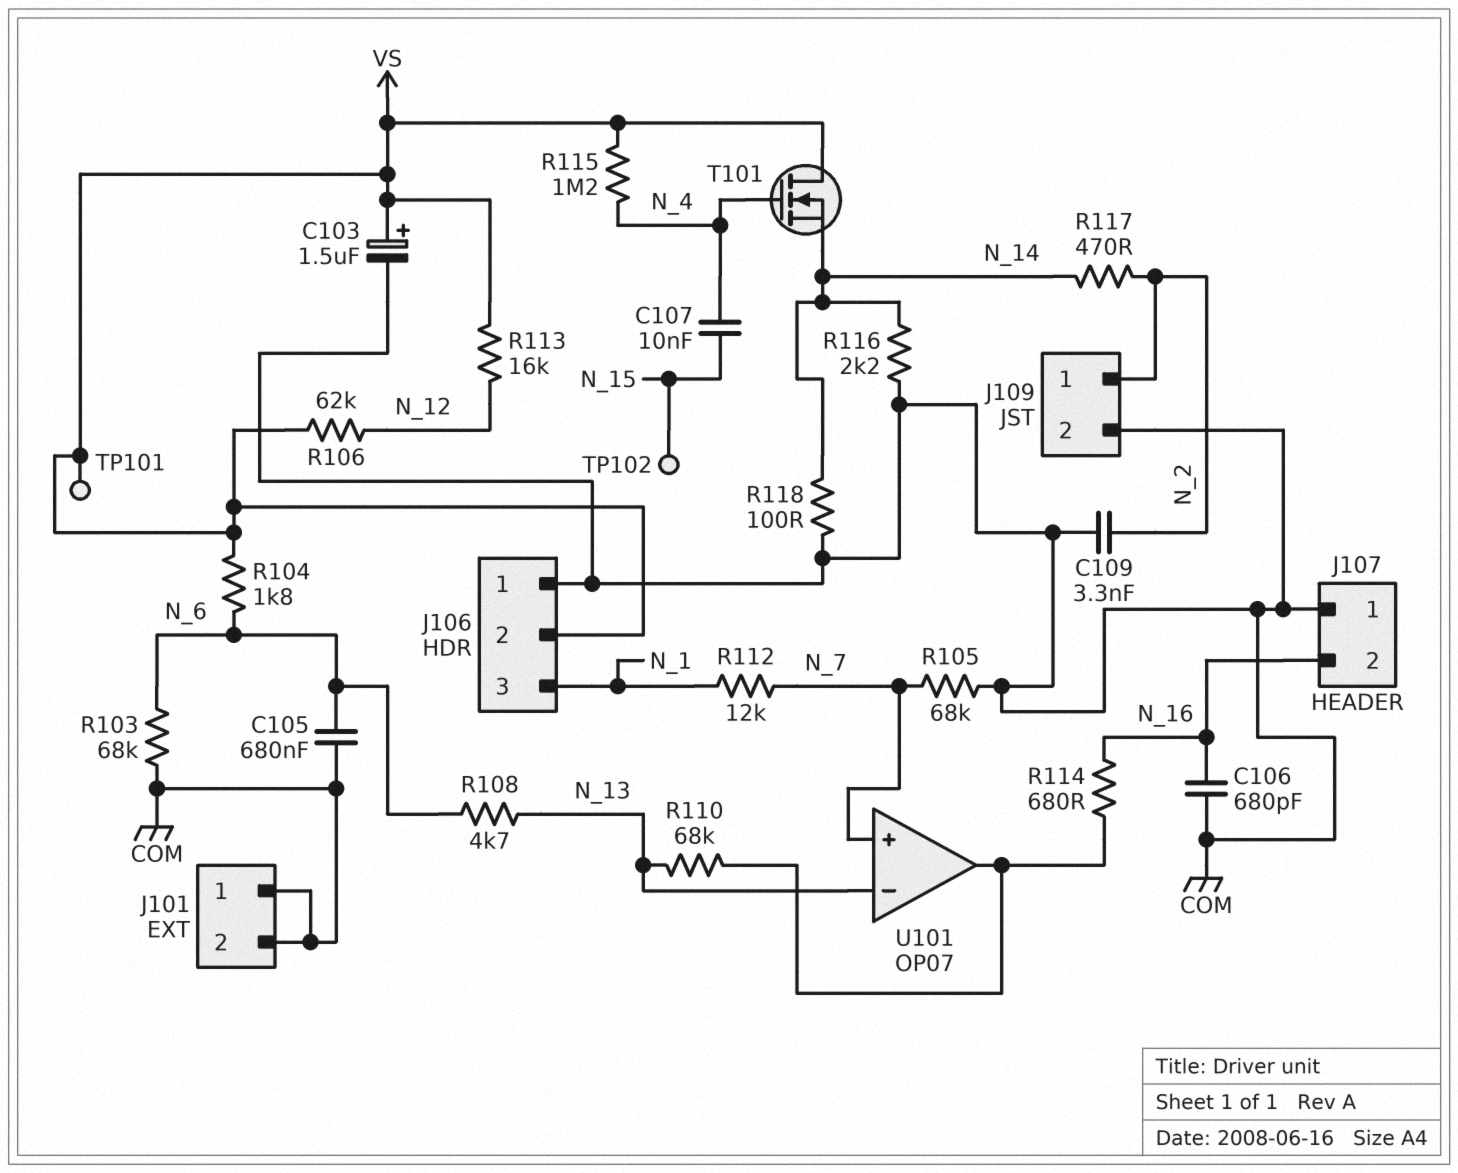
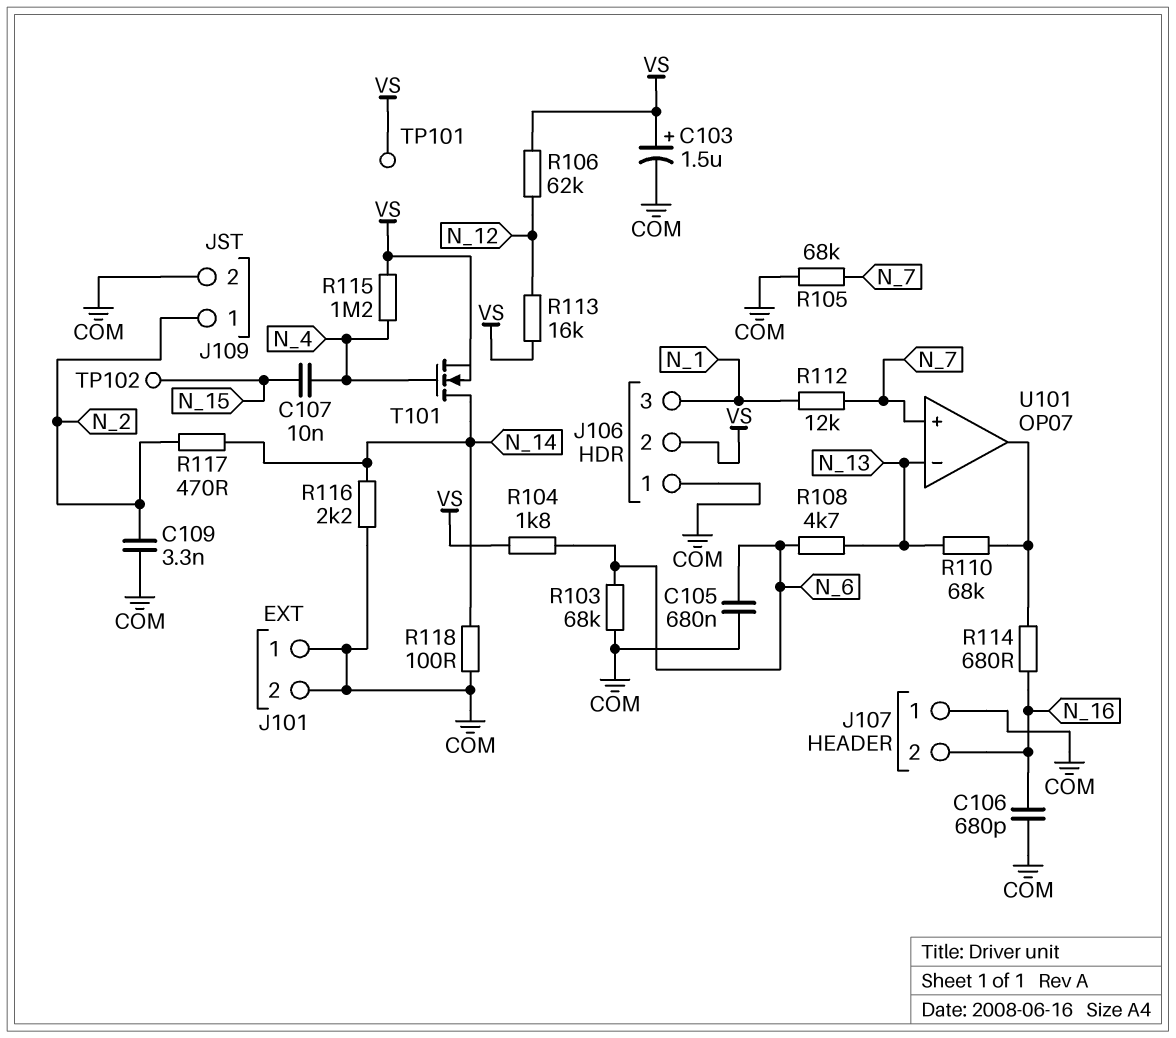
T101: NMOS (G N_4, D VS, S N_14) -> NMOS (G N_4, D N_14, S VS)

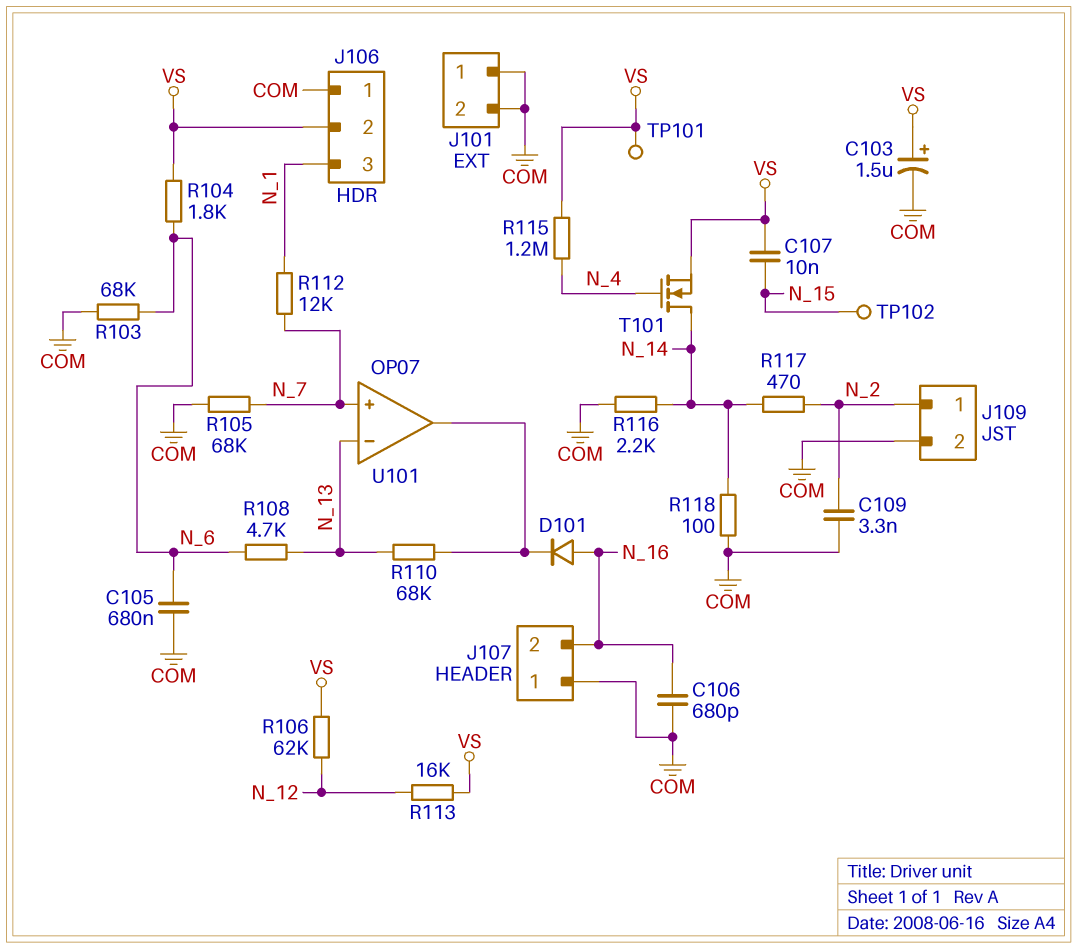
C107: 10nF (N_4, N_15) -> 10nF (N_15, VS)
D101: none -> diode (A N_16, K U101/out)
R114: 680 (N_16, U101/out) -> none

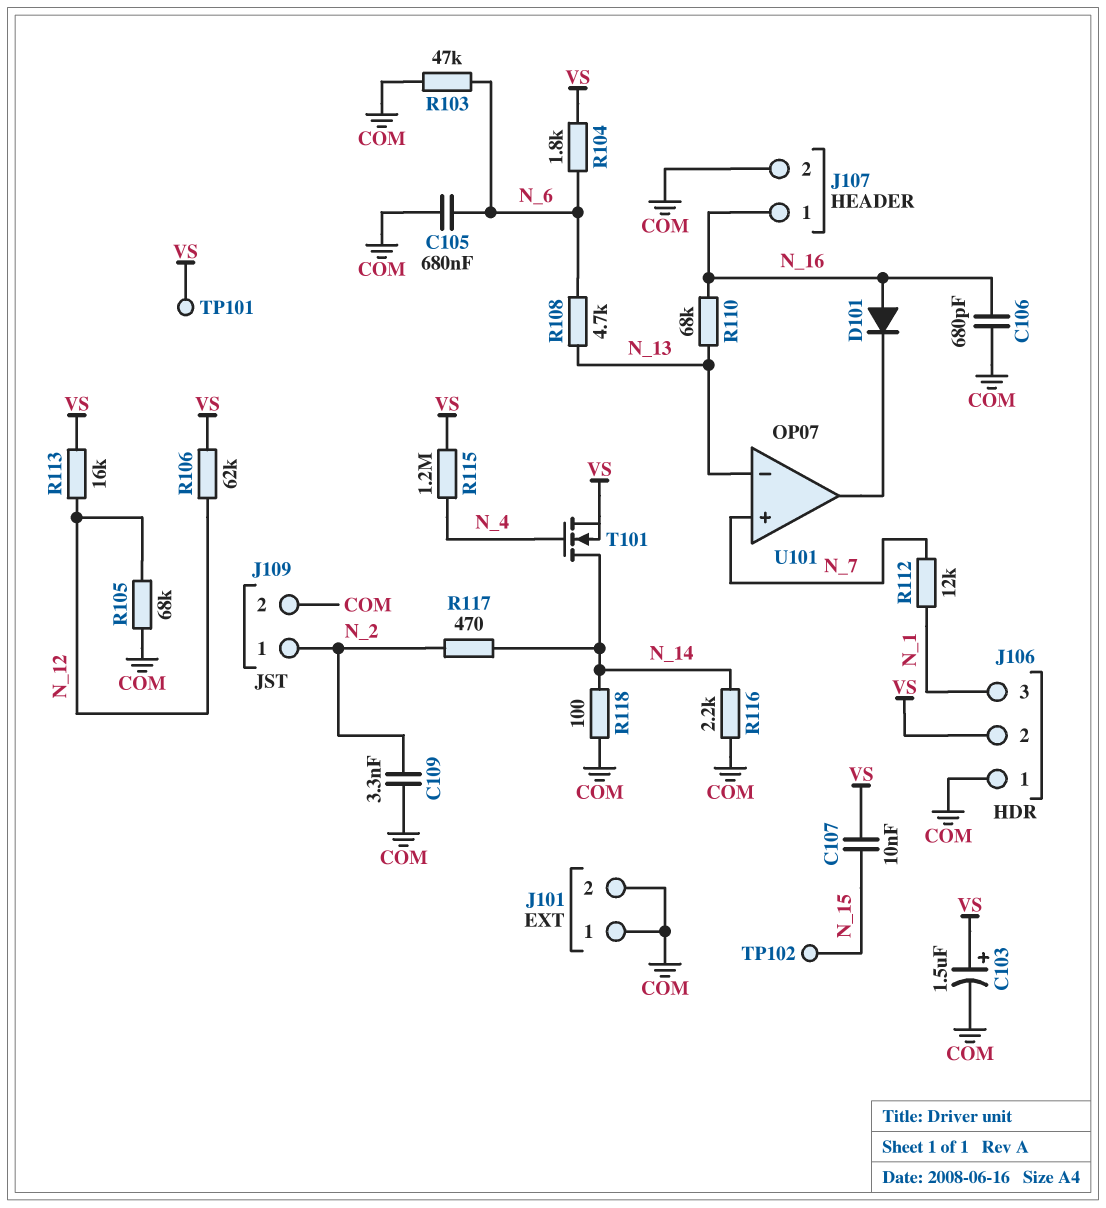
J107 pin 1: COM -> N_16
J107 pin 2: N_16 -> COM
R103: 68k (COM, N_6) -> 47k (COM, N_6)
R105: 68k (COM, N_7) -> 68k (COM, N_12)
R110: 68k (N_13, U101/out) -> 68k (N_13, N_16)

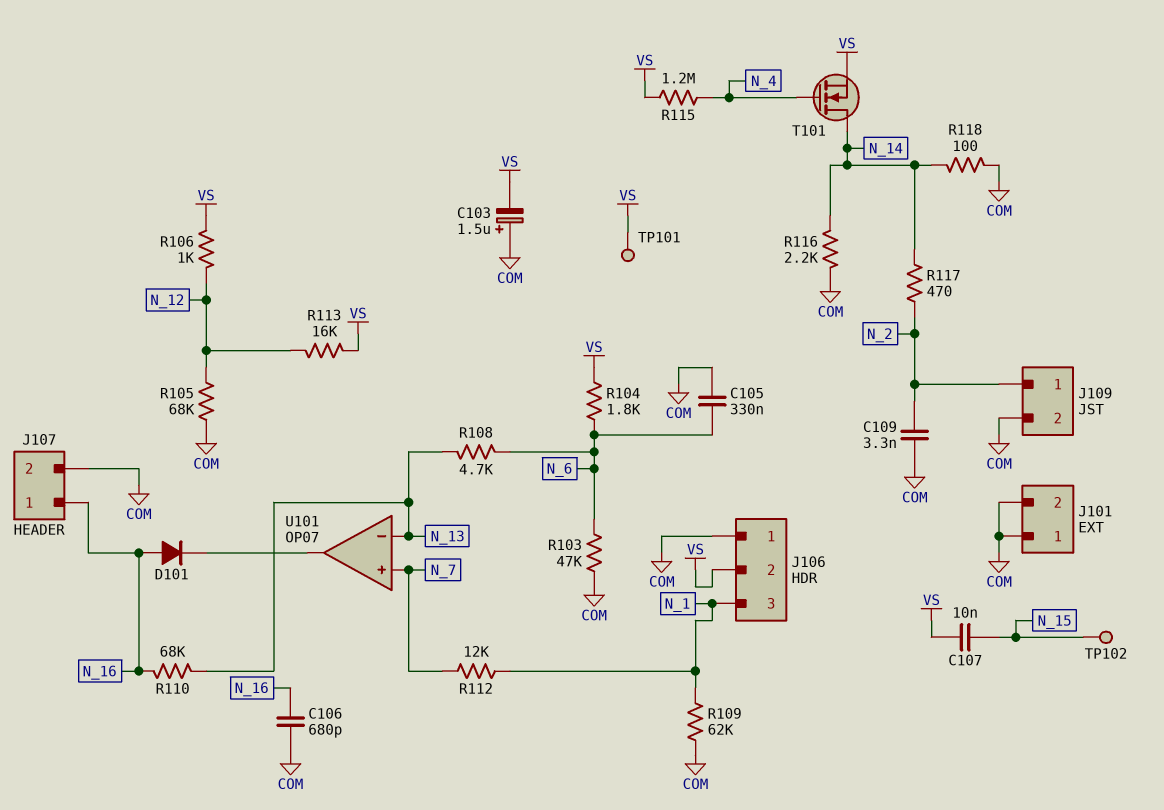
C103: 1.5uF (plus VS, minus COM) -> 1.5uF (plus COM, minus VS)
C105: 680nF (COM, N_6) -> 330nF (COM, N_6)
R106: 62k (N_12, VS) -> 1k (N_12, VS)
R109: none -> 62k (COM, N_1)

